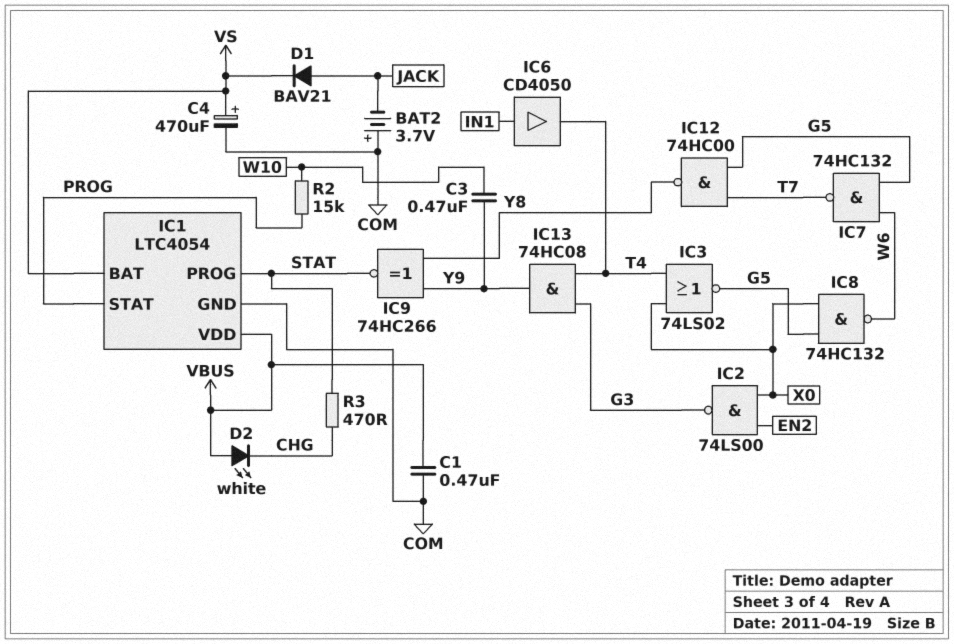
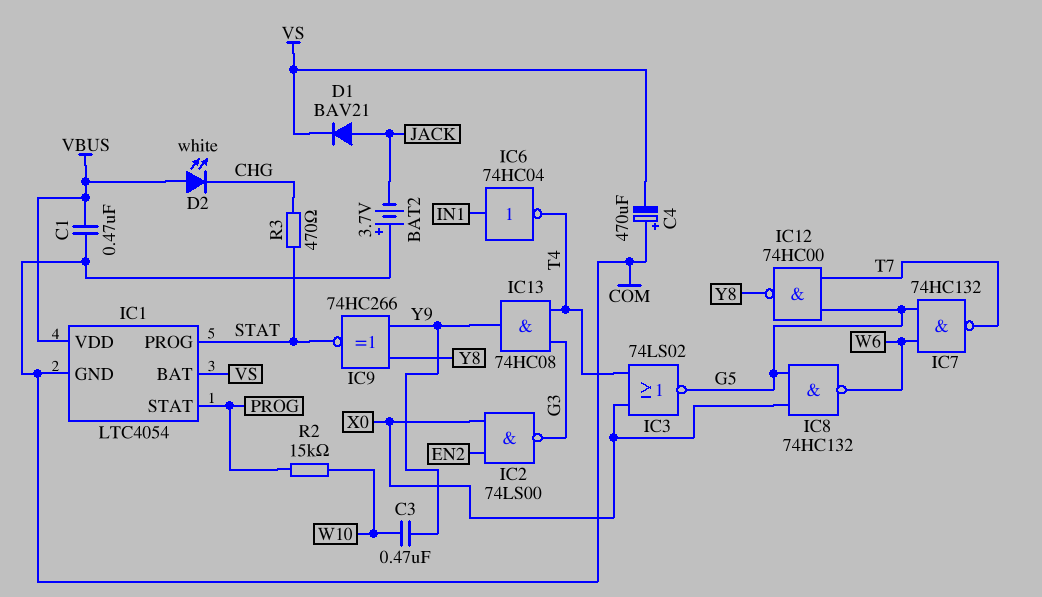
C4: 470uF (plus VS, minus COM) -> 470uF (plus COM, minus VS)
IC6: buffer CD4050 (in IN1, out T4) -> NOT 74HC04 (in IN1, out T4)

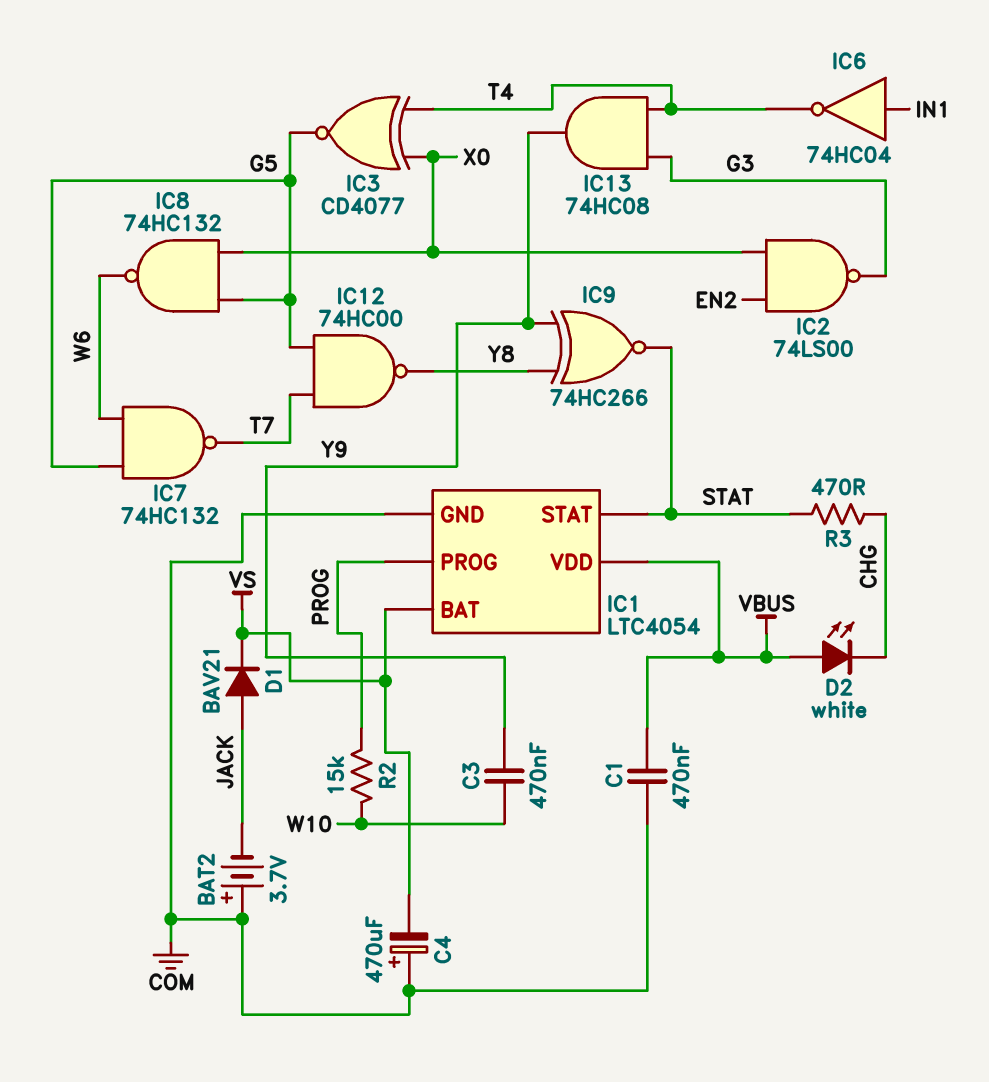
IC1 pin PROG: STAT -> PROG
IC1 pin STAT: PROG -> STAT
IC3: NOR 74LS02 (in T4, in X0, out G5) -> XNOR CD4077 (in T4, in X0, out G5)

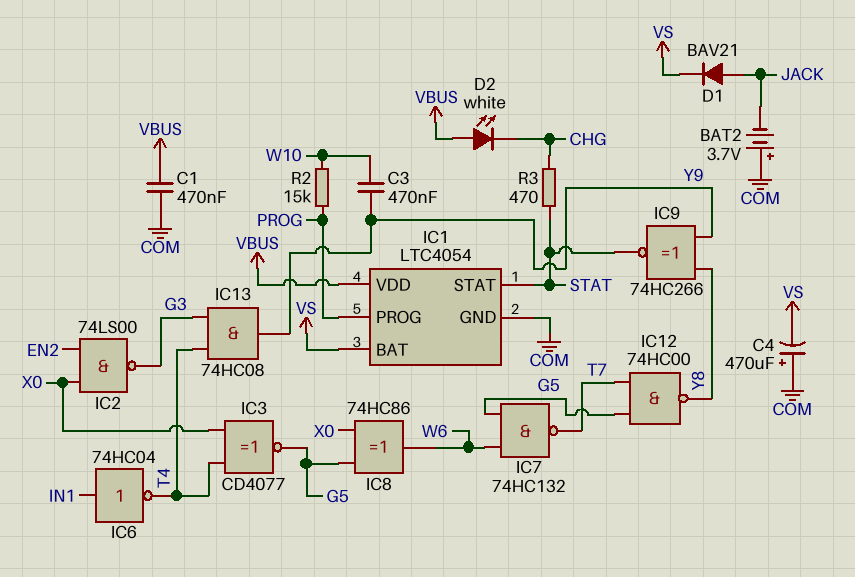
IC8: NAND 74HC132 (in G5, in X0, out W6) -> XOR 74HC86 (in G5, in X0, out W6)

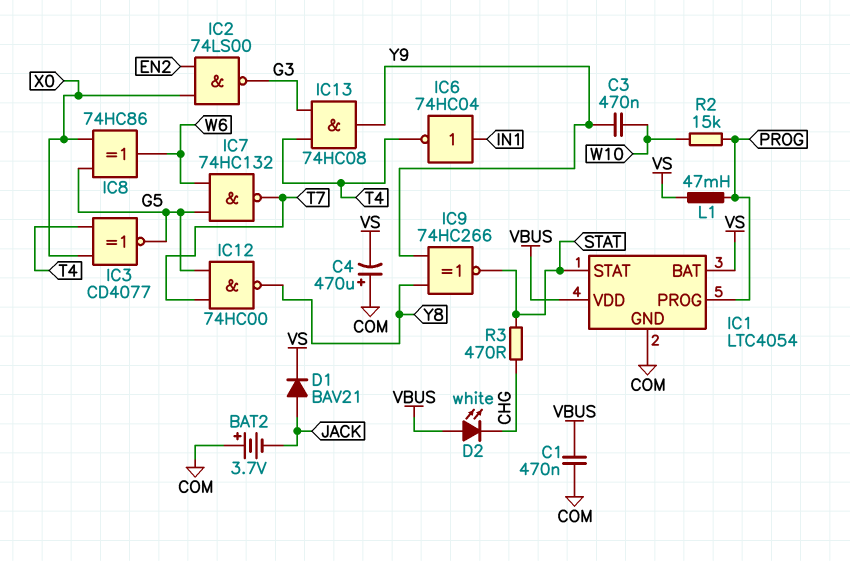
L1: none -> 47mH (PROG, VS)

